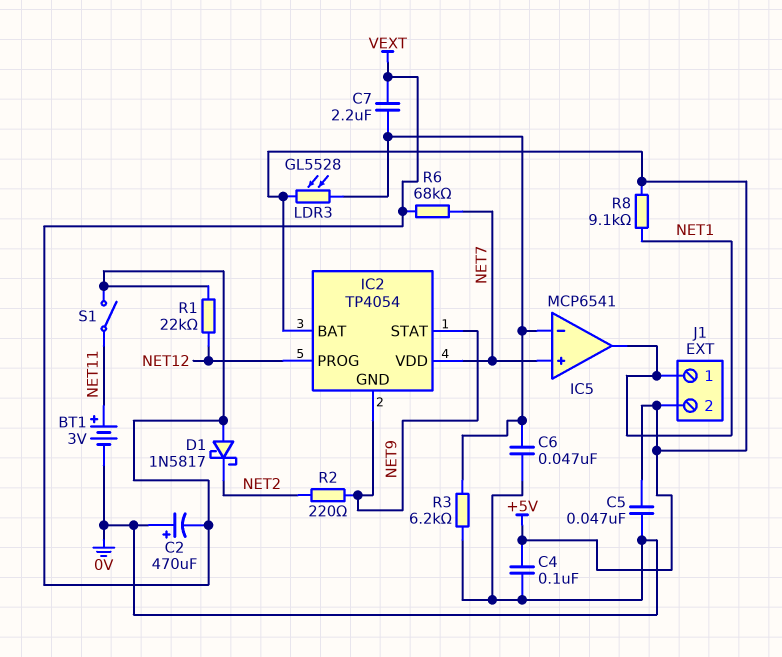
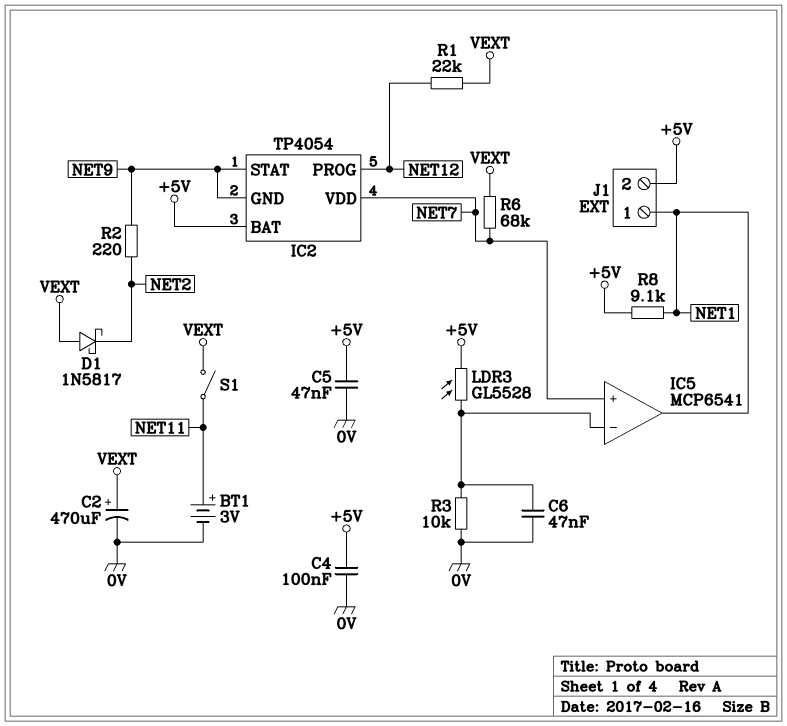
C2: 470uF (plus 0V, minus VEXT) -> 470uF (plus VEXT, minus 0V)
C7: 2.2uF (IC5/in-, VEXT) -> none
R3: 6.2k (0V, IC5/in-) -> 10k (0V, IC5/in-)

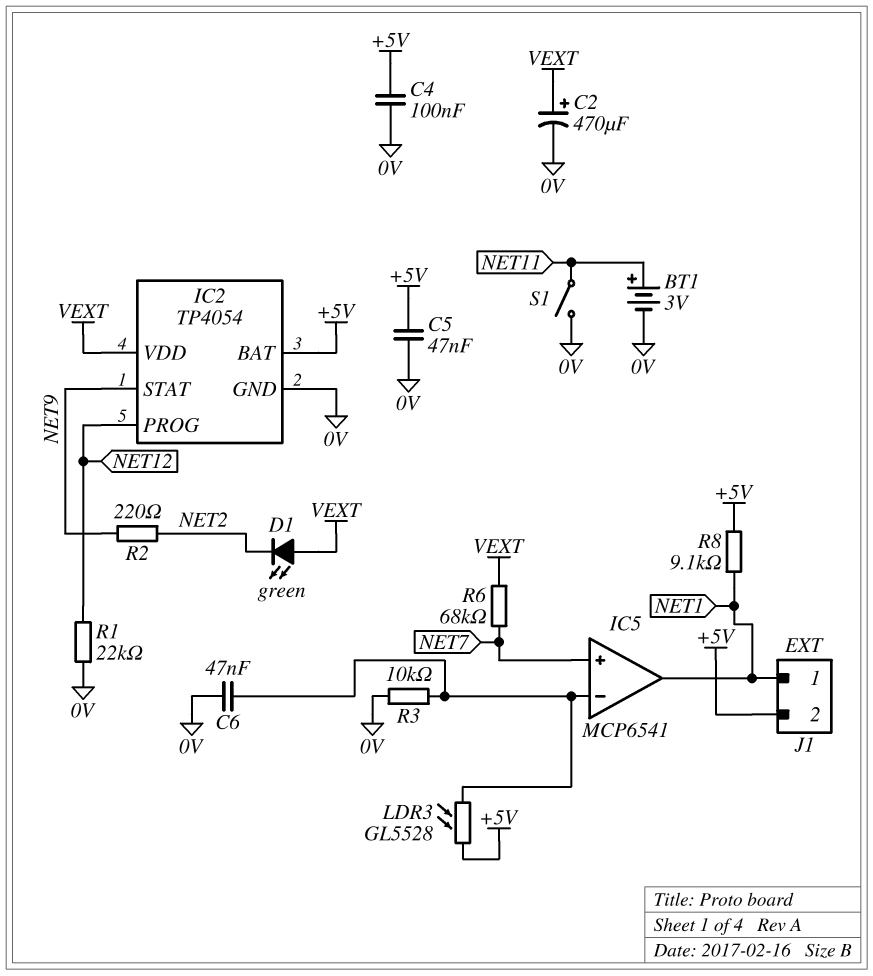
D1: schottky 1N5817 (A VEXT, K NET2) -> LED green (A VEXT, K NET2)
IC2 pin GND: NET9 -> 0V
IC2 pin VDD: NET7 -> VEXT
R1: 22k (NET12, VEXT) -> 22k (0V, NET12)
S1: switch (NET11, VEXT) -> switch (0V, NET11)

